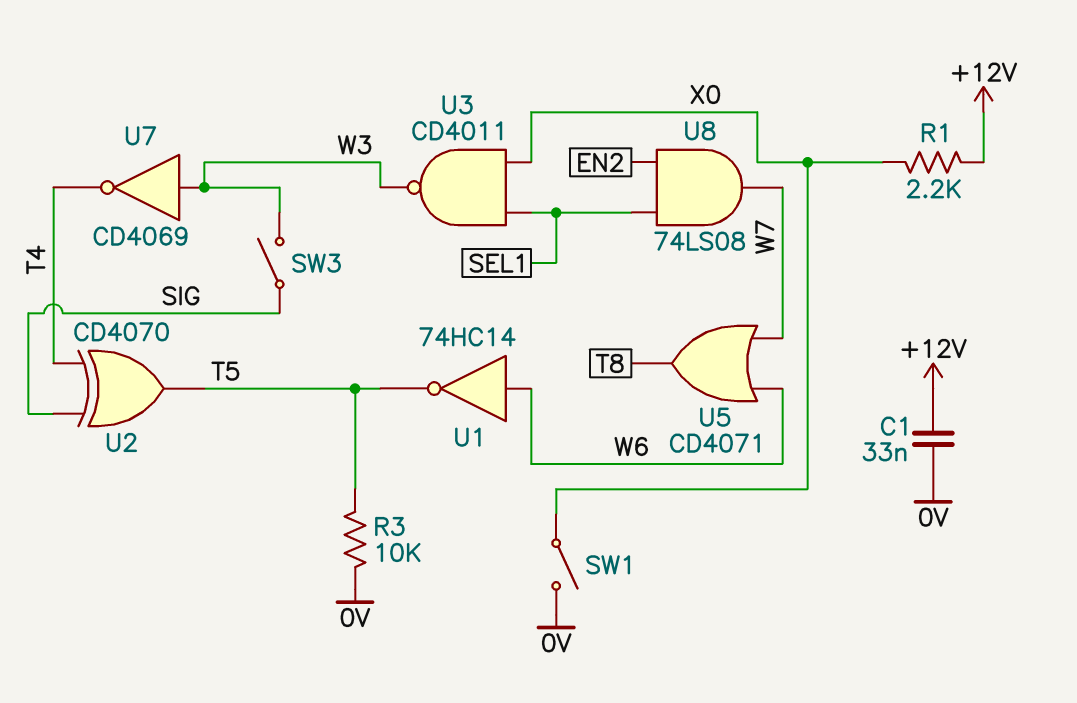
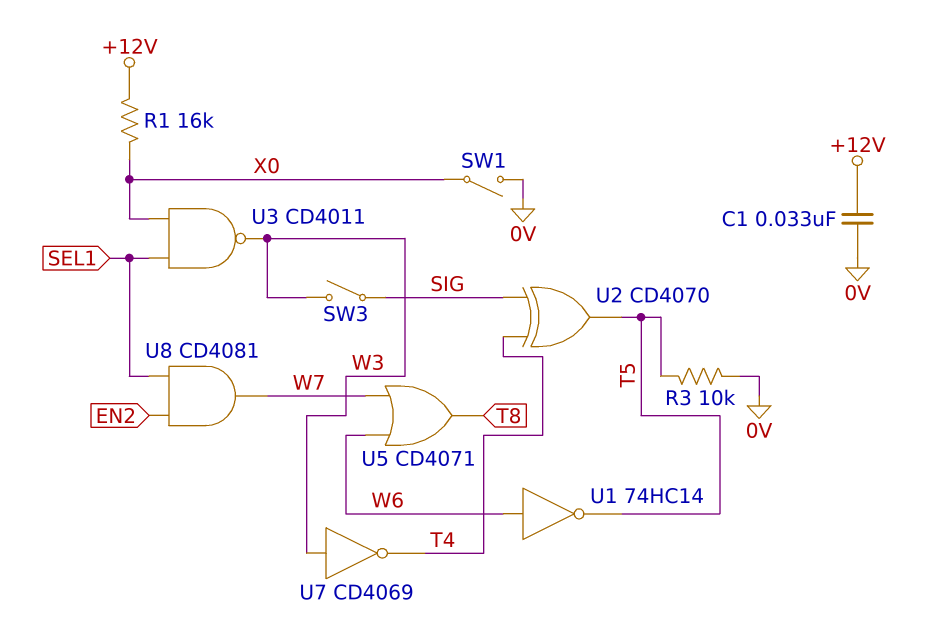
R1: 2.2k (+12V, X0) -> 16k (+12V, X0)
U8: AND 74LS08 (in EN2, in SEL1, out W7) -> AND CD4081 (in EN2, in SEL1, out W7)

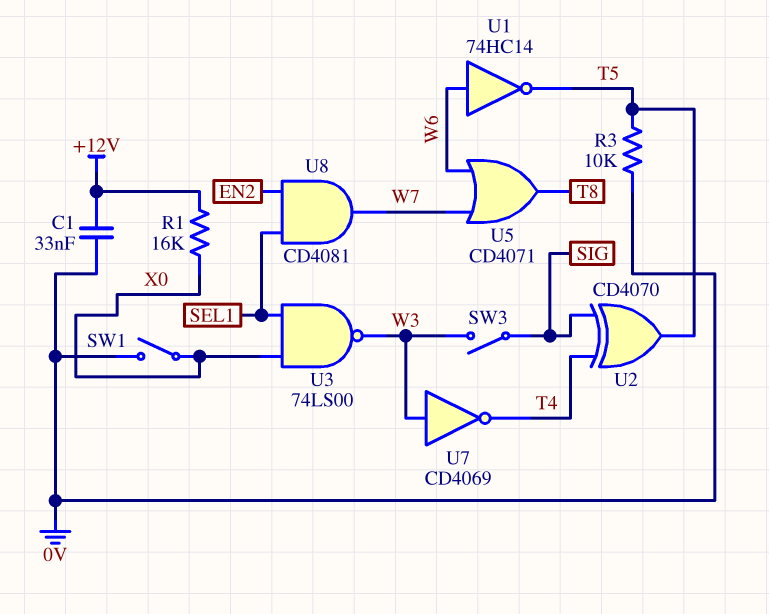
U3: NAND CD4011 (in SEL1, in X0, out W3) -> NAND 74LS00 (in SEL1, in X0, out W3)

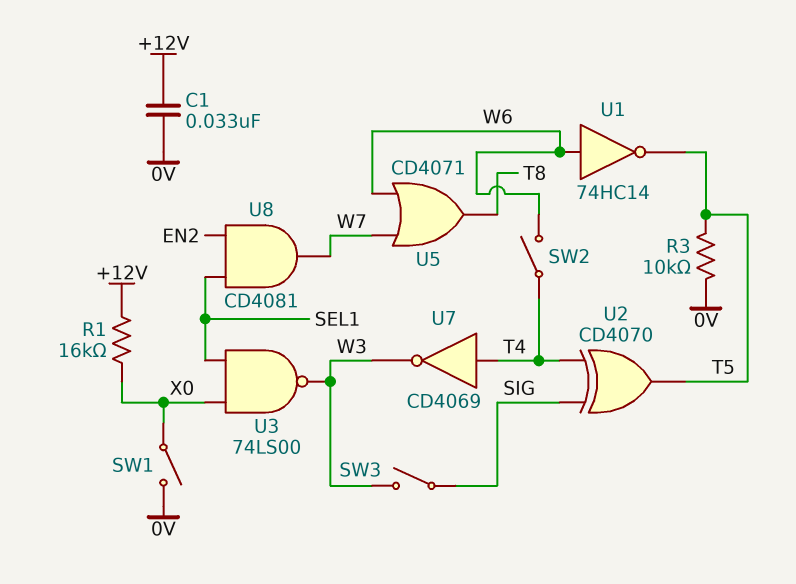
SW2: none -> switch (T4, W6)
U7: NOT CD4069 (in W3, out T4) -> NOT CD4069 (in T4, out W3)

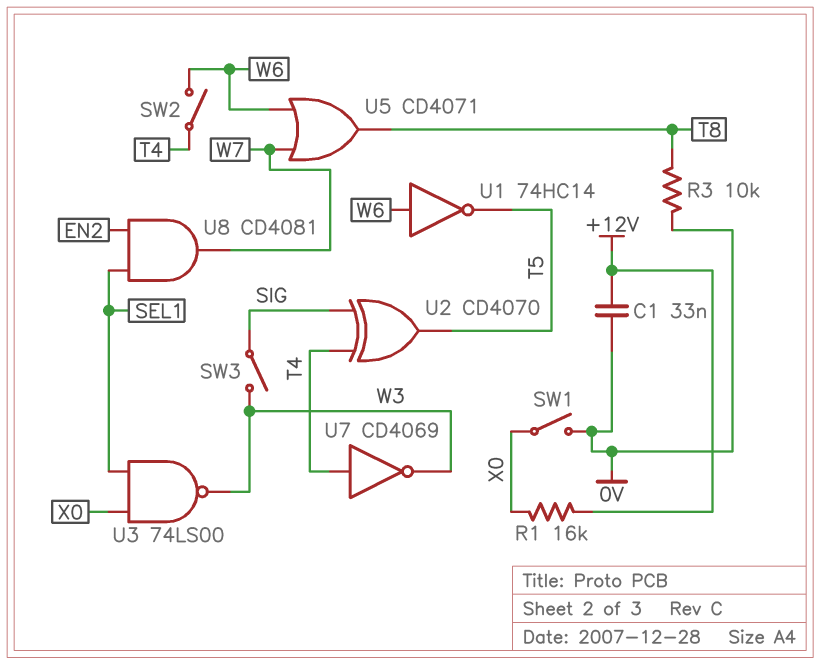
R3: 10k (0V, T5) -> 10k (0V, T8)

